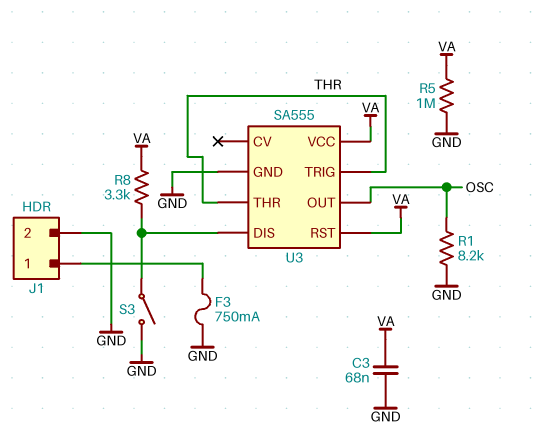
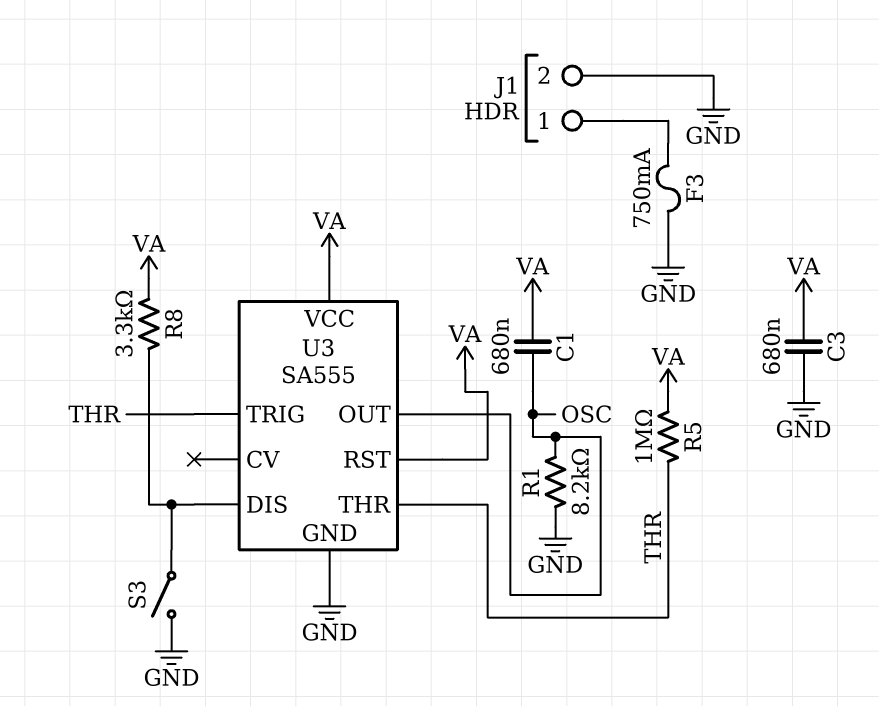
C1: none -> 680nF (OSC, VA)
C3: 68nF (GND, VA) -> 680nF (GND, VA)
R5: 1M (GND, VA) -> 1M (THR, VA)

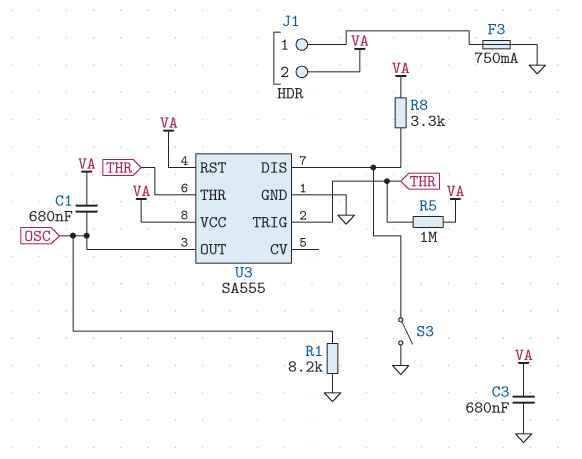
J1 pin 2: GND -> VA

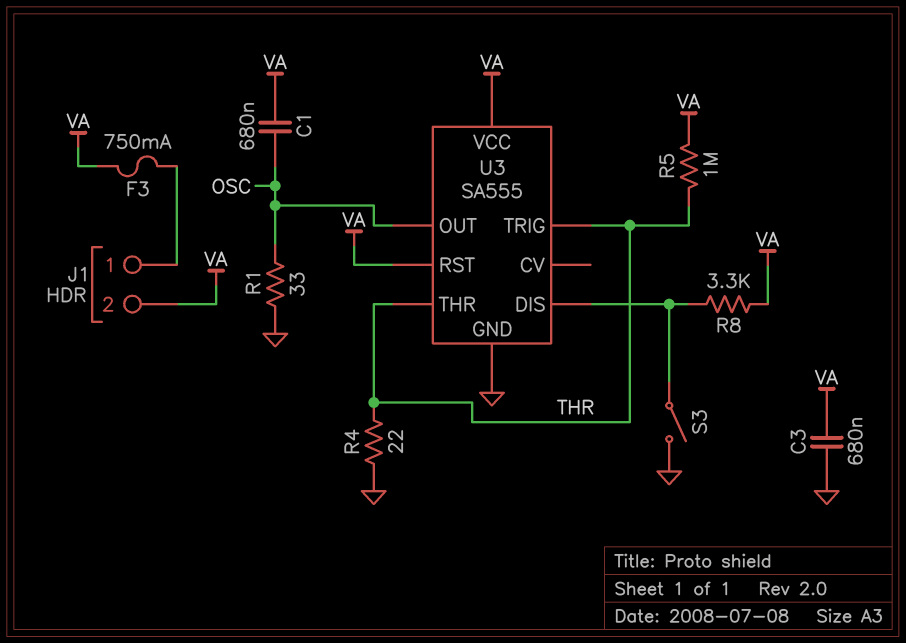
F3: 750mA (GND, J1/1) -> 750mA (J1/1, VA)
R1: 8.2k (GND, OSC) -> 33 (GND, OSC)
R4: none -> 22 (GND, THR)

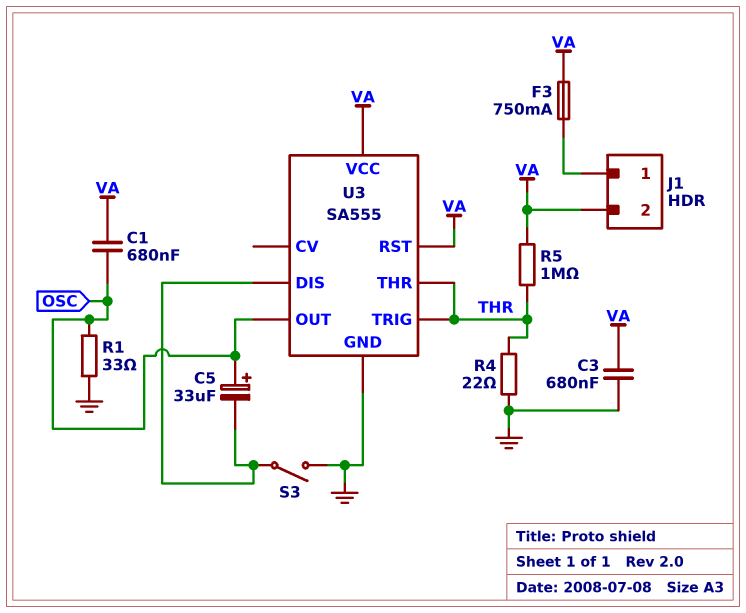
C5: none -> 33uF (plus OSC, minus U3/DIS)
R8: 3.3k (U3/DIS, VA) -> none

